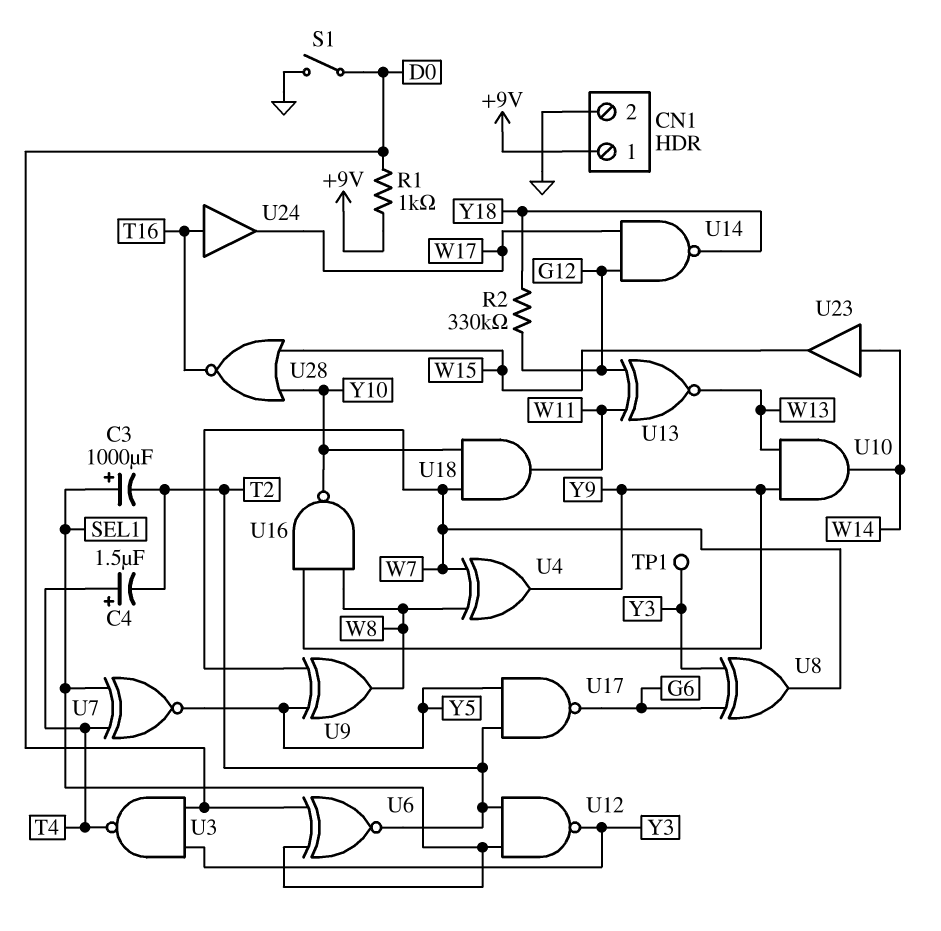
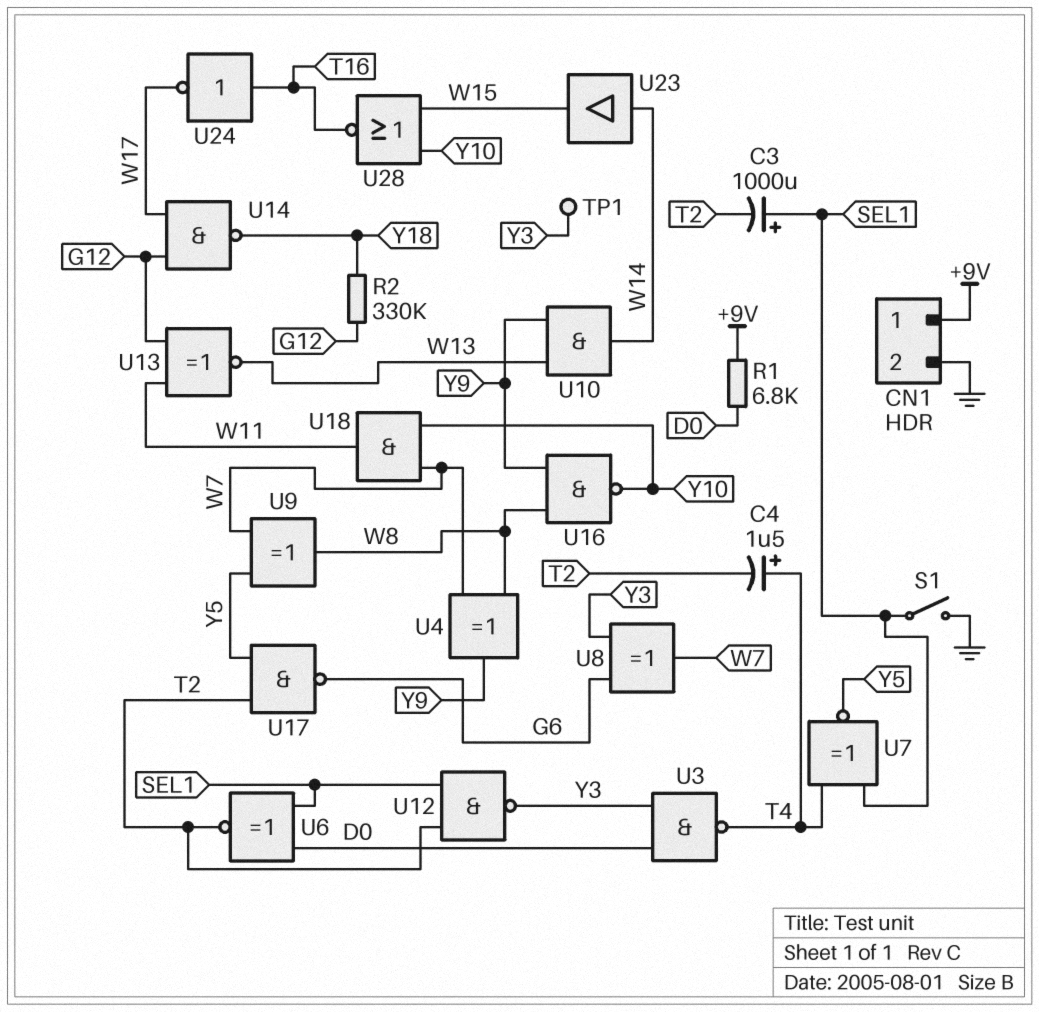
R1: 1k (+9V, D0) -> 6.8k (+9V, D0)
S1: switch (D0, GND) -> switch (GND, SEL1)
U24: buffer (in T16, out W17) -> NOT (in T16, out W17)

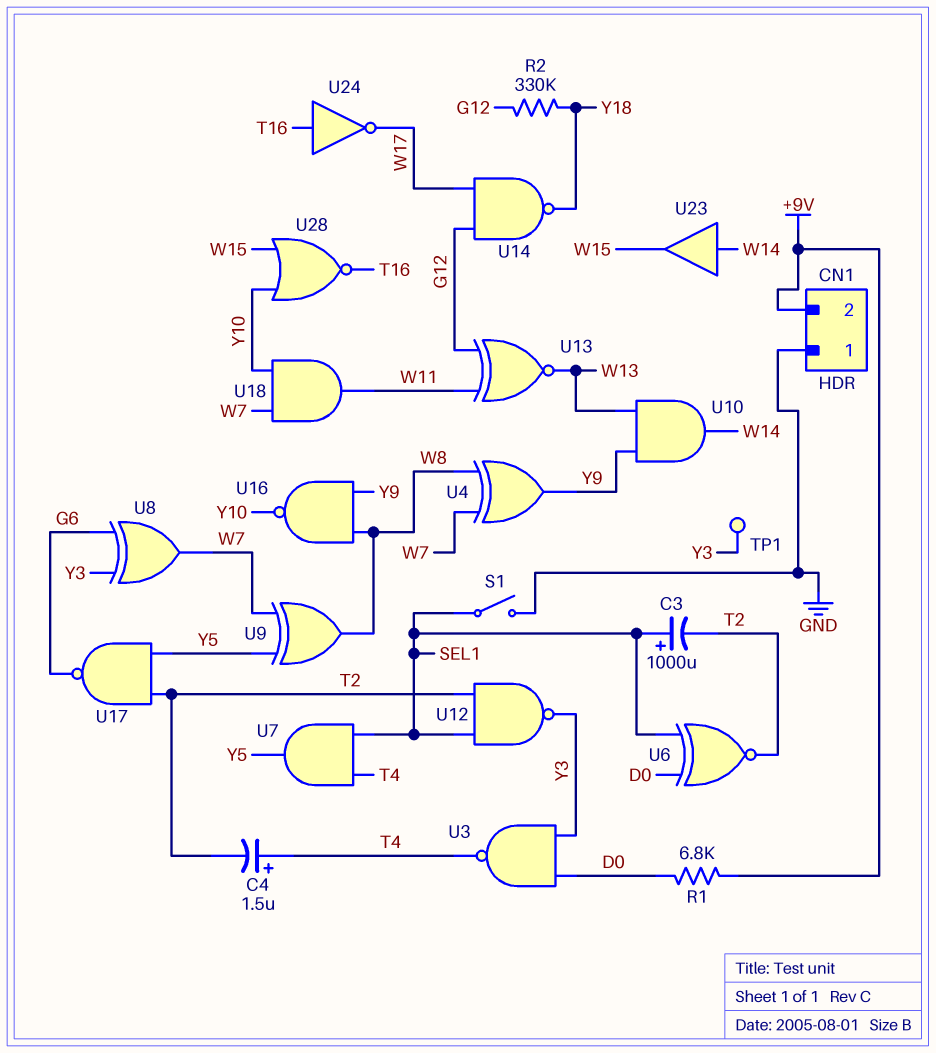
CN1 pin 1: +9V -> GND
CN1 pin 2: GND -> +9V
U7: XNOR (in SEL1, in T4, out Y5) -> AND (in SEL1, in T4, out Y5)

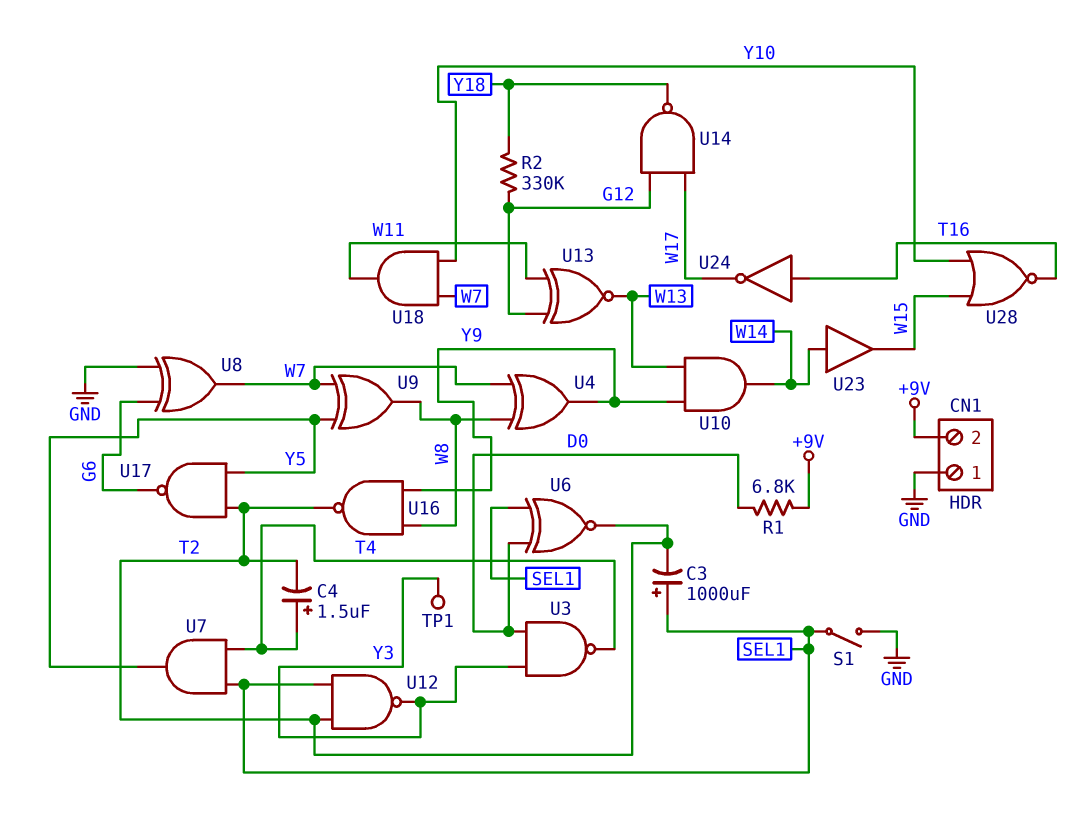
U8: XOR (in G6, in Y3, out W7) -> XOR (in G6, in GND, out W7)
U16: NAND (in W8, in Y9, out Y10) -> NAND (in W8, in Y9, out T2)

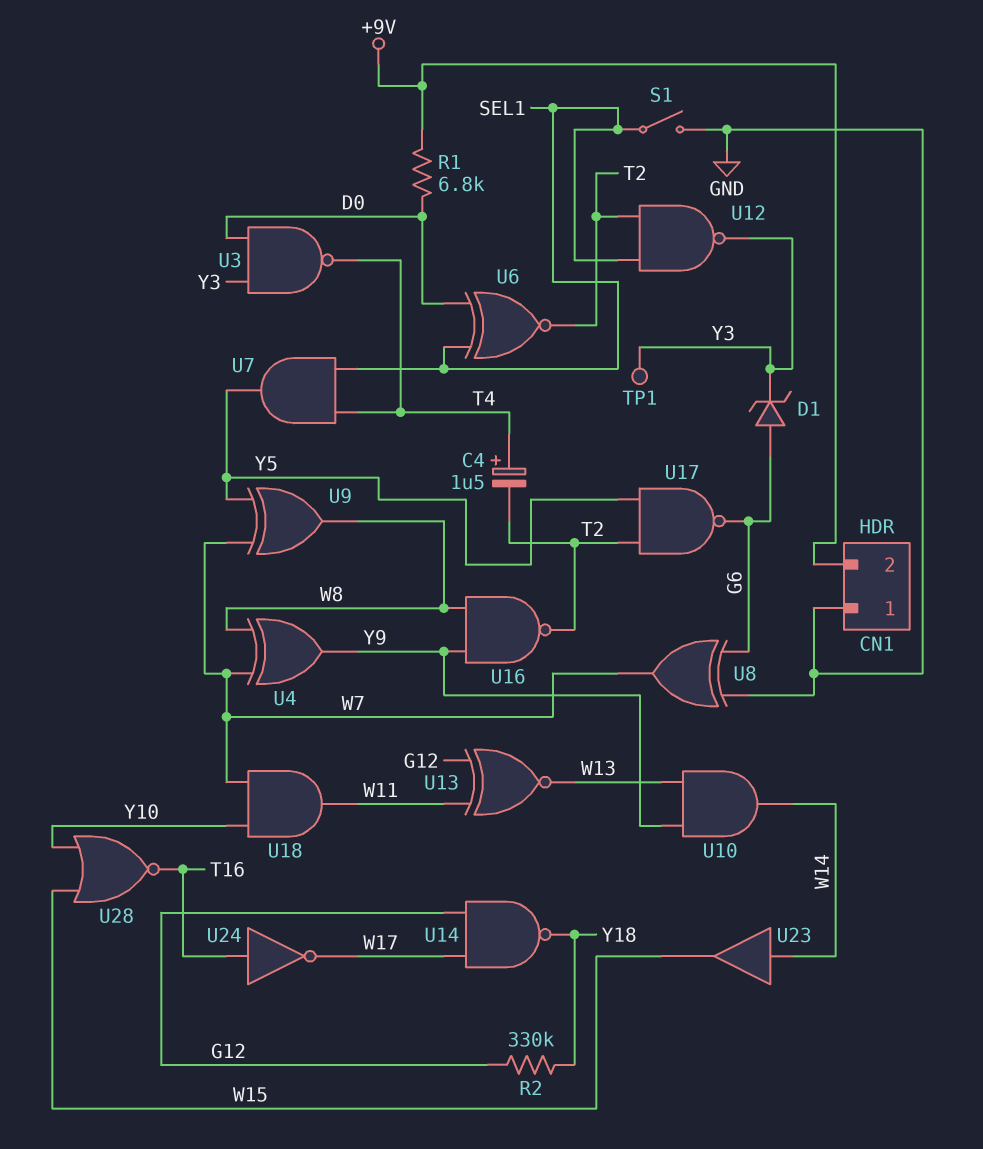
C3: 1000uF (plus SEL1, minus T2) -> none
D1: none -> zener (A G6, K Y3)

